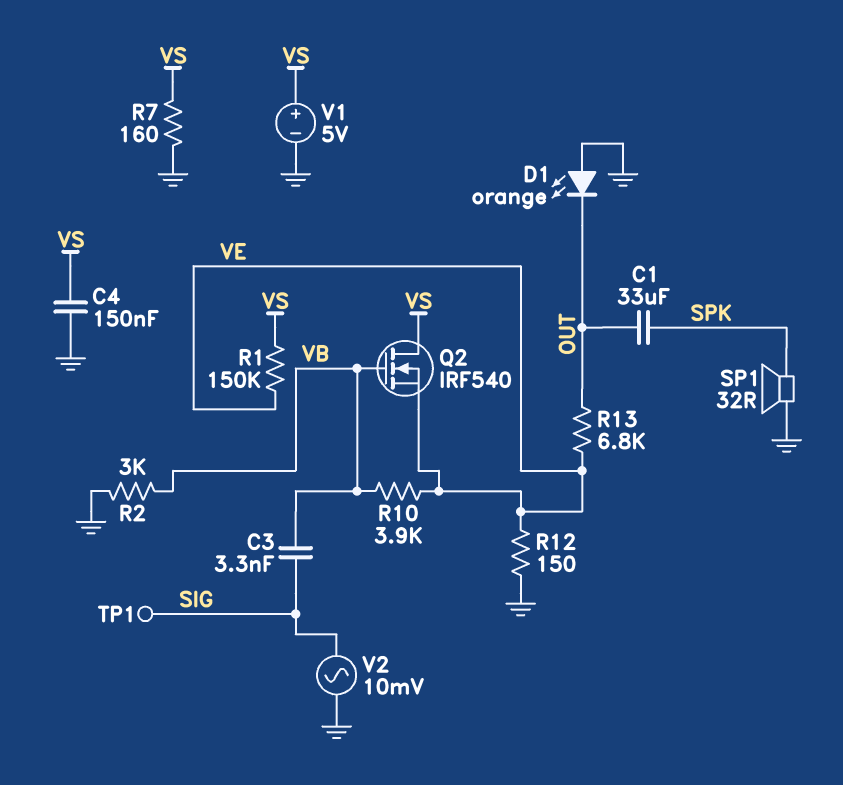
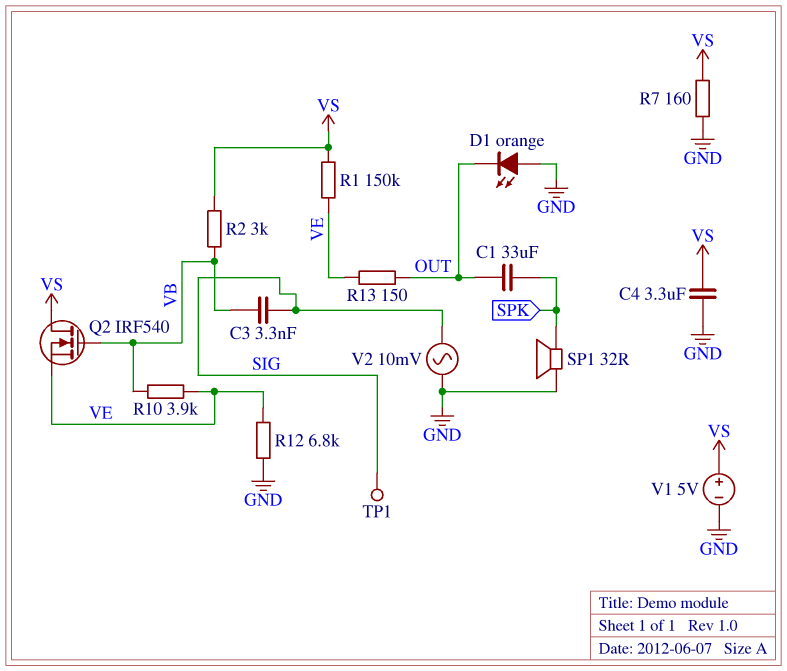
C4: 150nF (GND, VS) -> 3.3uF (GND, VS)
R2: 3k (GND, VB) -> 3k (VB, VS)
R12: 150 (GND, VE) -> 6.8k (GND, VE)
R13: 6.8k (OUT, VE) -> 150 (OUT, VE)

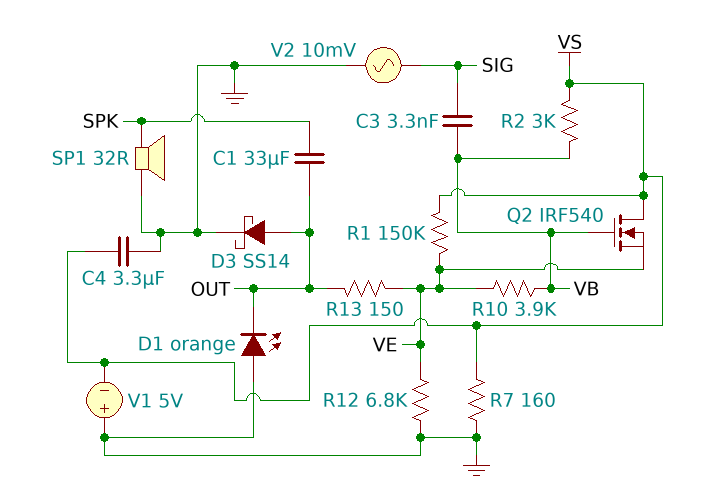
D3: none -> schottky SS14 (A OUT, K GND)
TP1: test point (SIG) -> none
V1: 5V (plus VS, minus GND) -> 5V (plus GND, minus VS)

